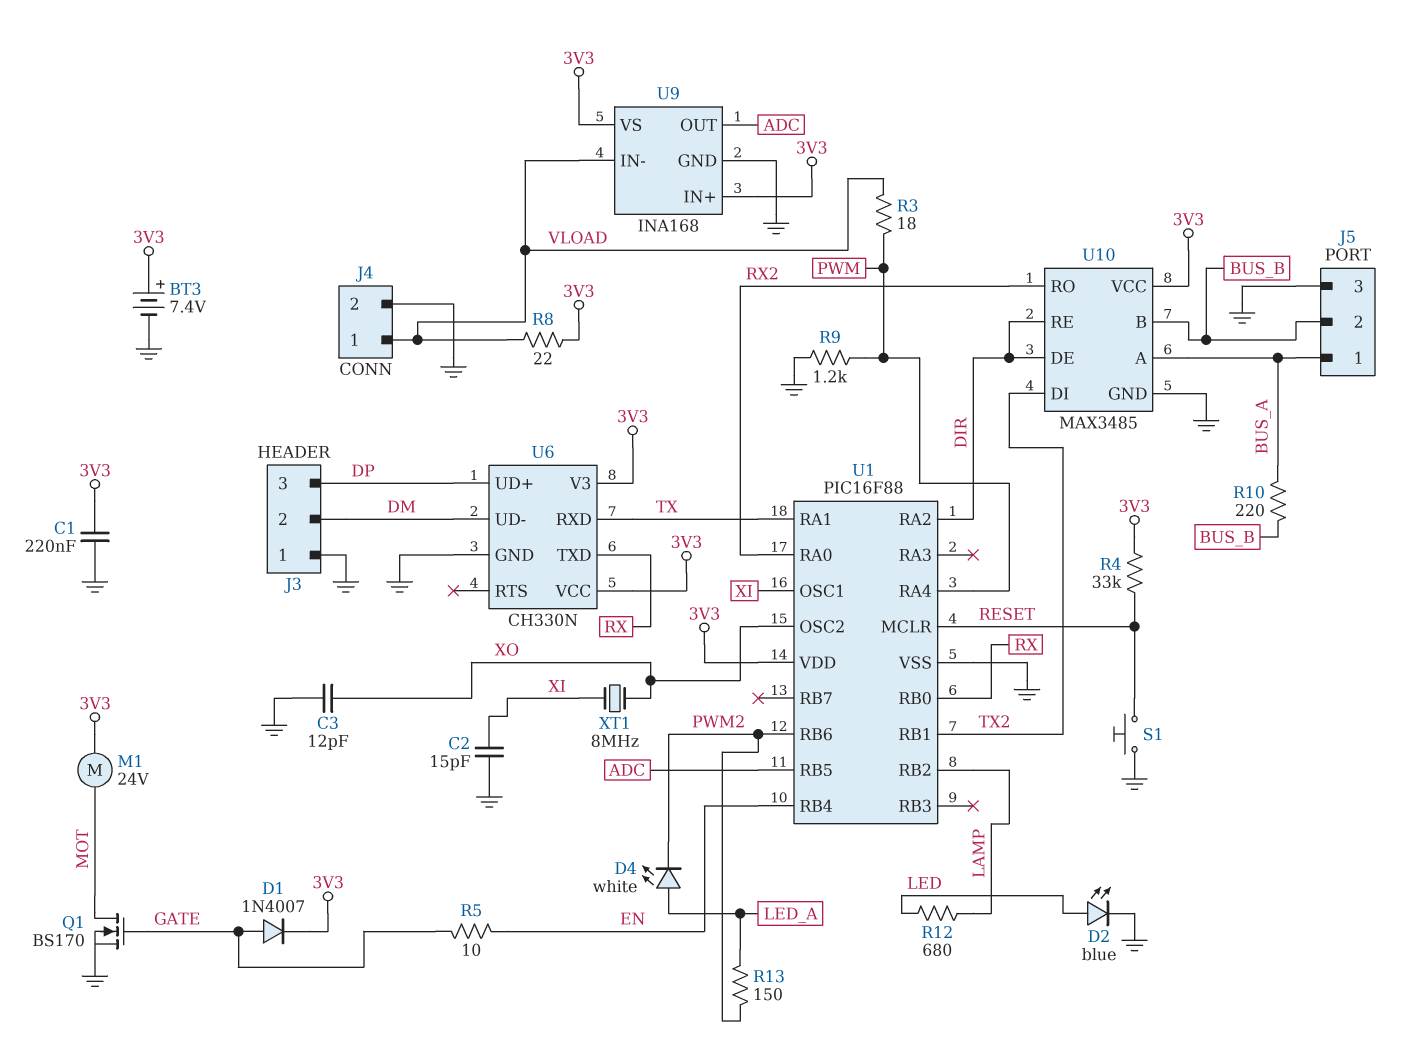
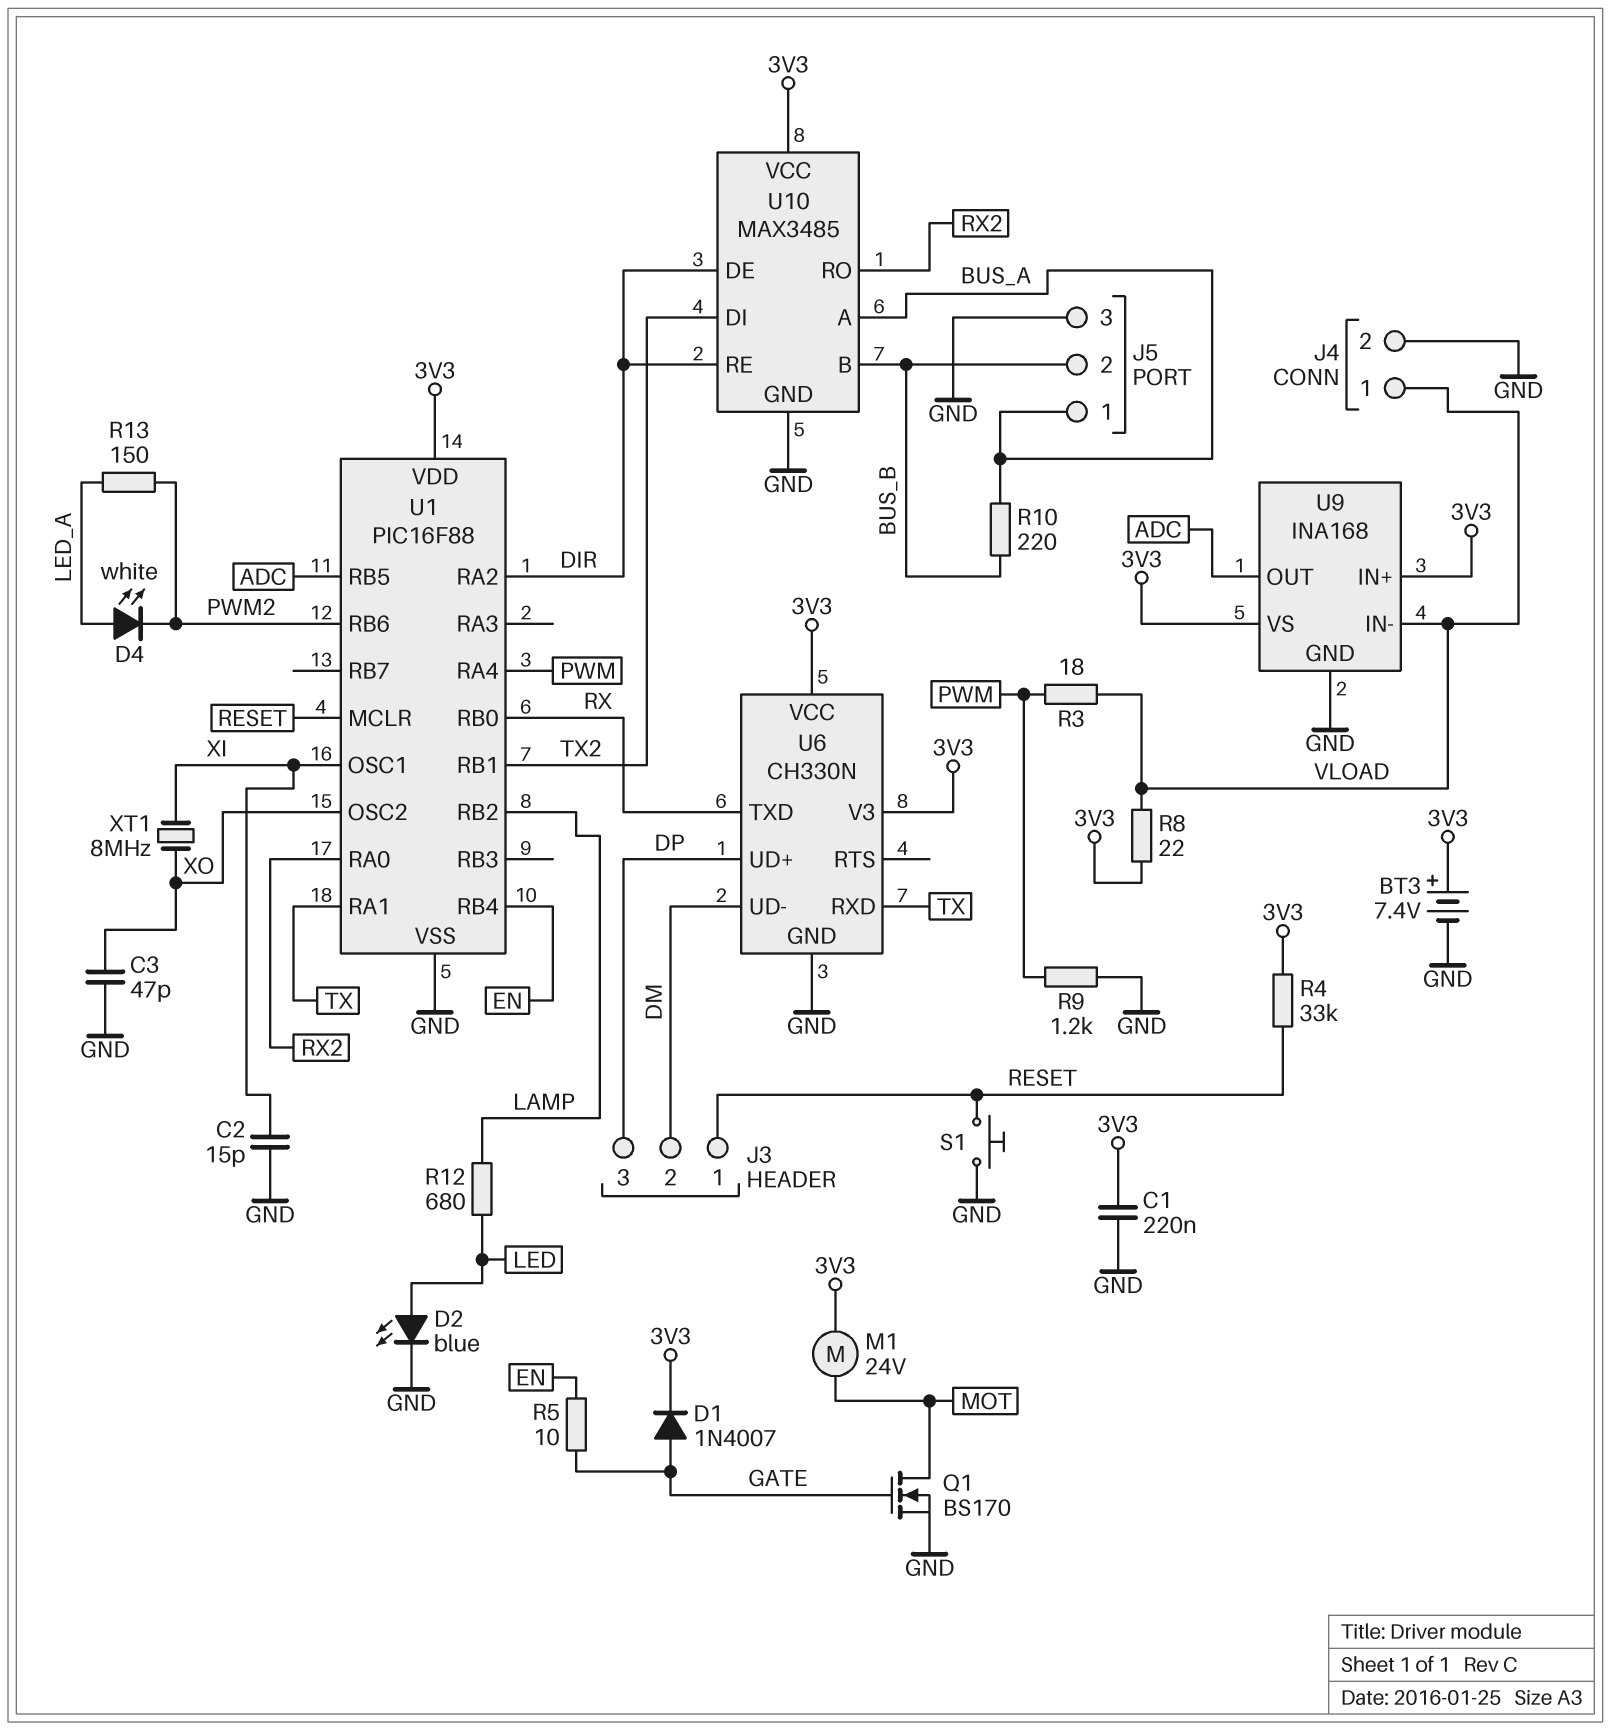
C3: 12pF (GND, XO) -> 47pF (GND, XO)
J3 pin 1: GND -> RESET

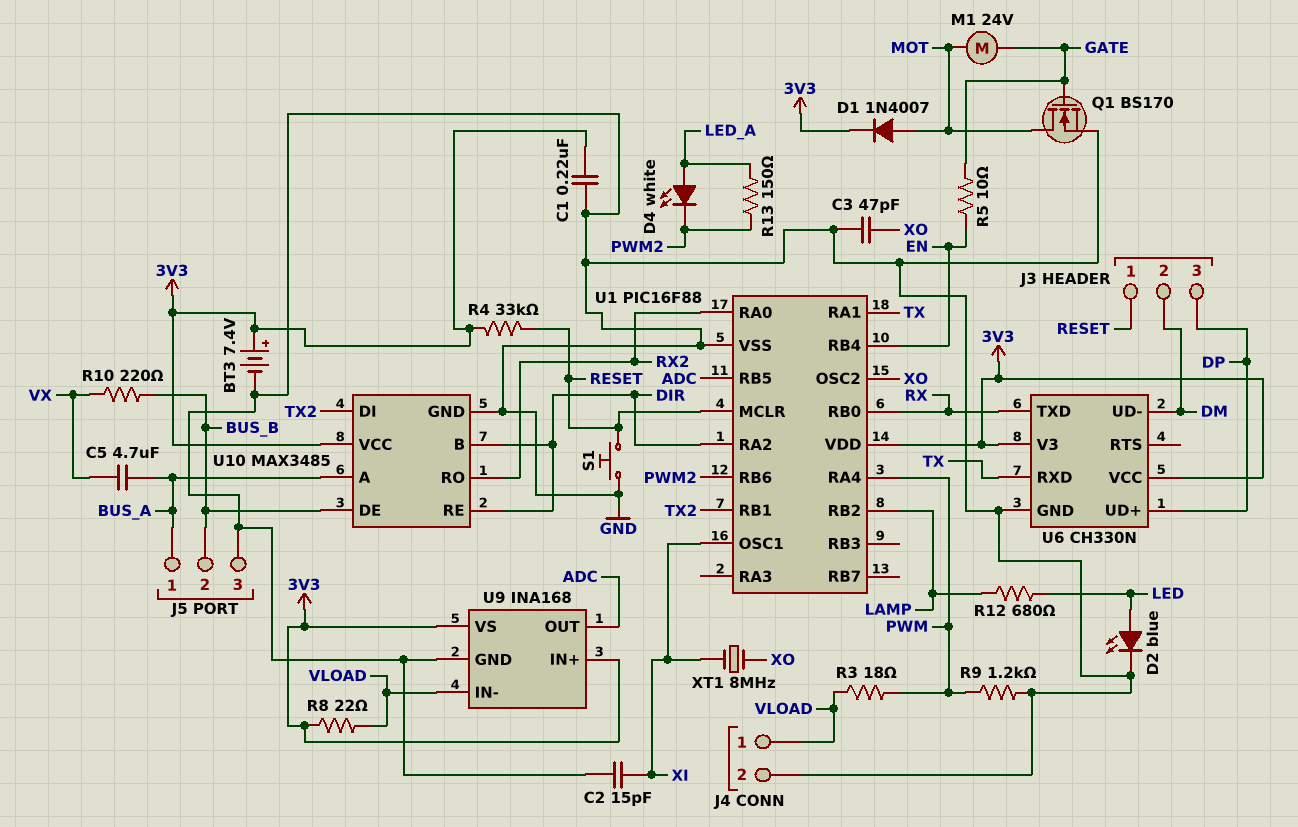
C5: none -> 4.7uF (BUS_A, VX)
D1: diode 1N4007 (A GATE, K 3V3) -> diode 1N4007 (A MOT, K 3V3)
M1: motor 24V (3V3, MOT) -> motor 24V (GATE, MOT)
R10: 220 (BUS_A, BUS_B) -> 220 (BUS_B, VX)
U10 pin B: BUS_B -> DIR
U10 pin DE: DIR -> BUS_B

